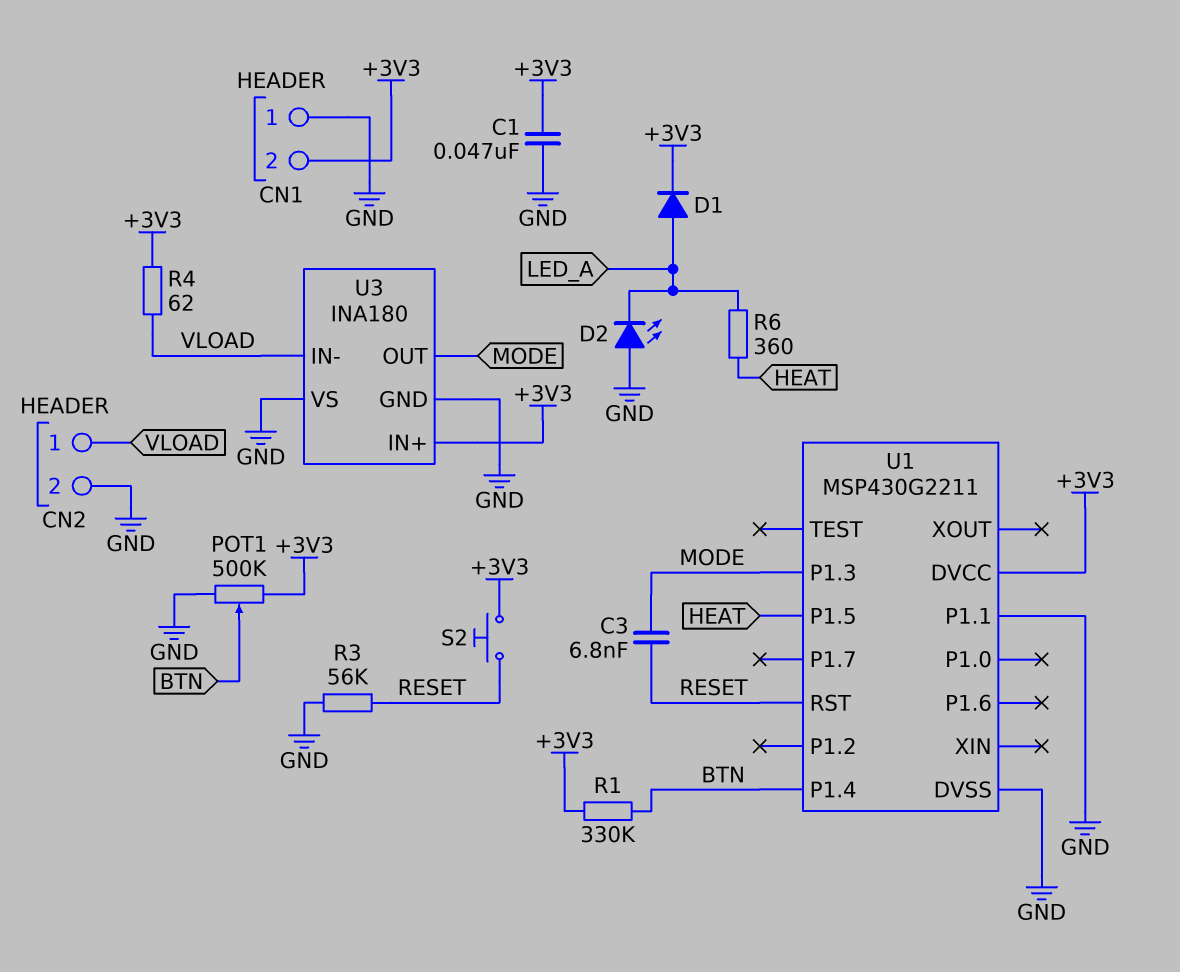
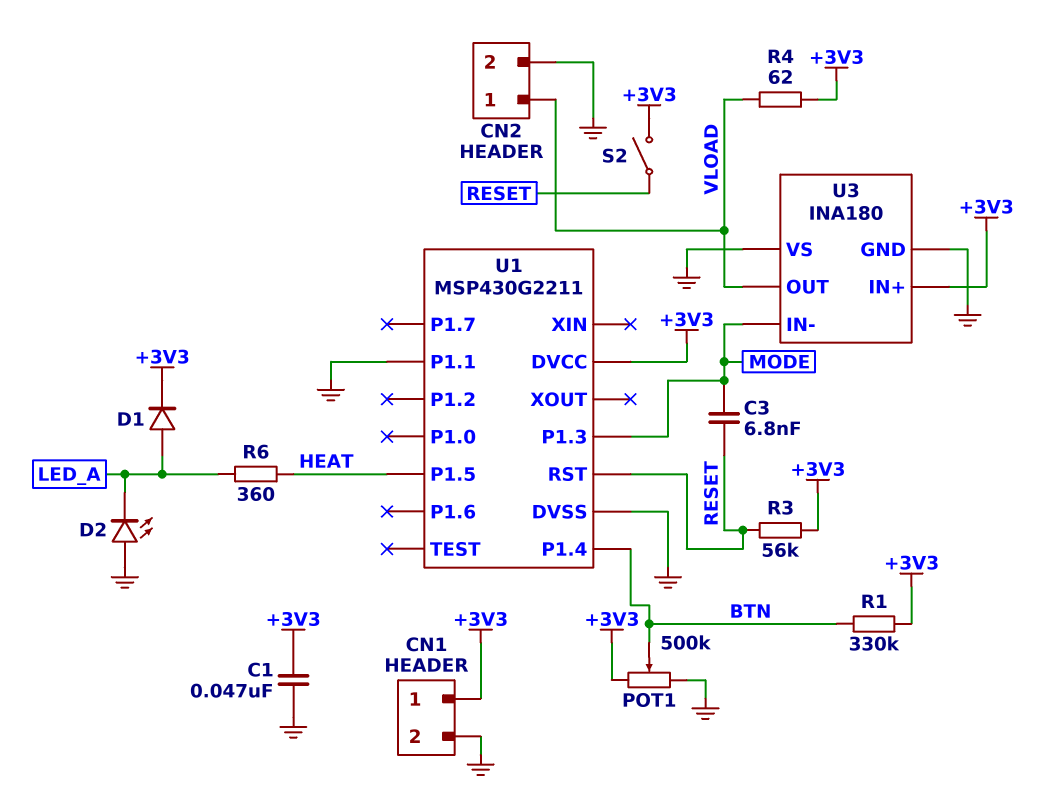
CN1 pin 1: GND -> +3V3
CN1 pin 2: +3V3 -> GND
R3: 56k (GND, RESET) -> 56k (+3V3, RESET)
S2: button (+3V3, RESET) -> switch (+3V3, RESET)
U3 pin IN-: VLOAD -> MODE
U3 pin OUT: MODE -> VLOAD

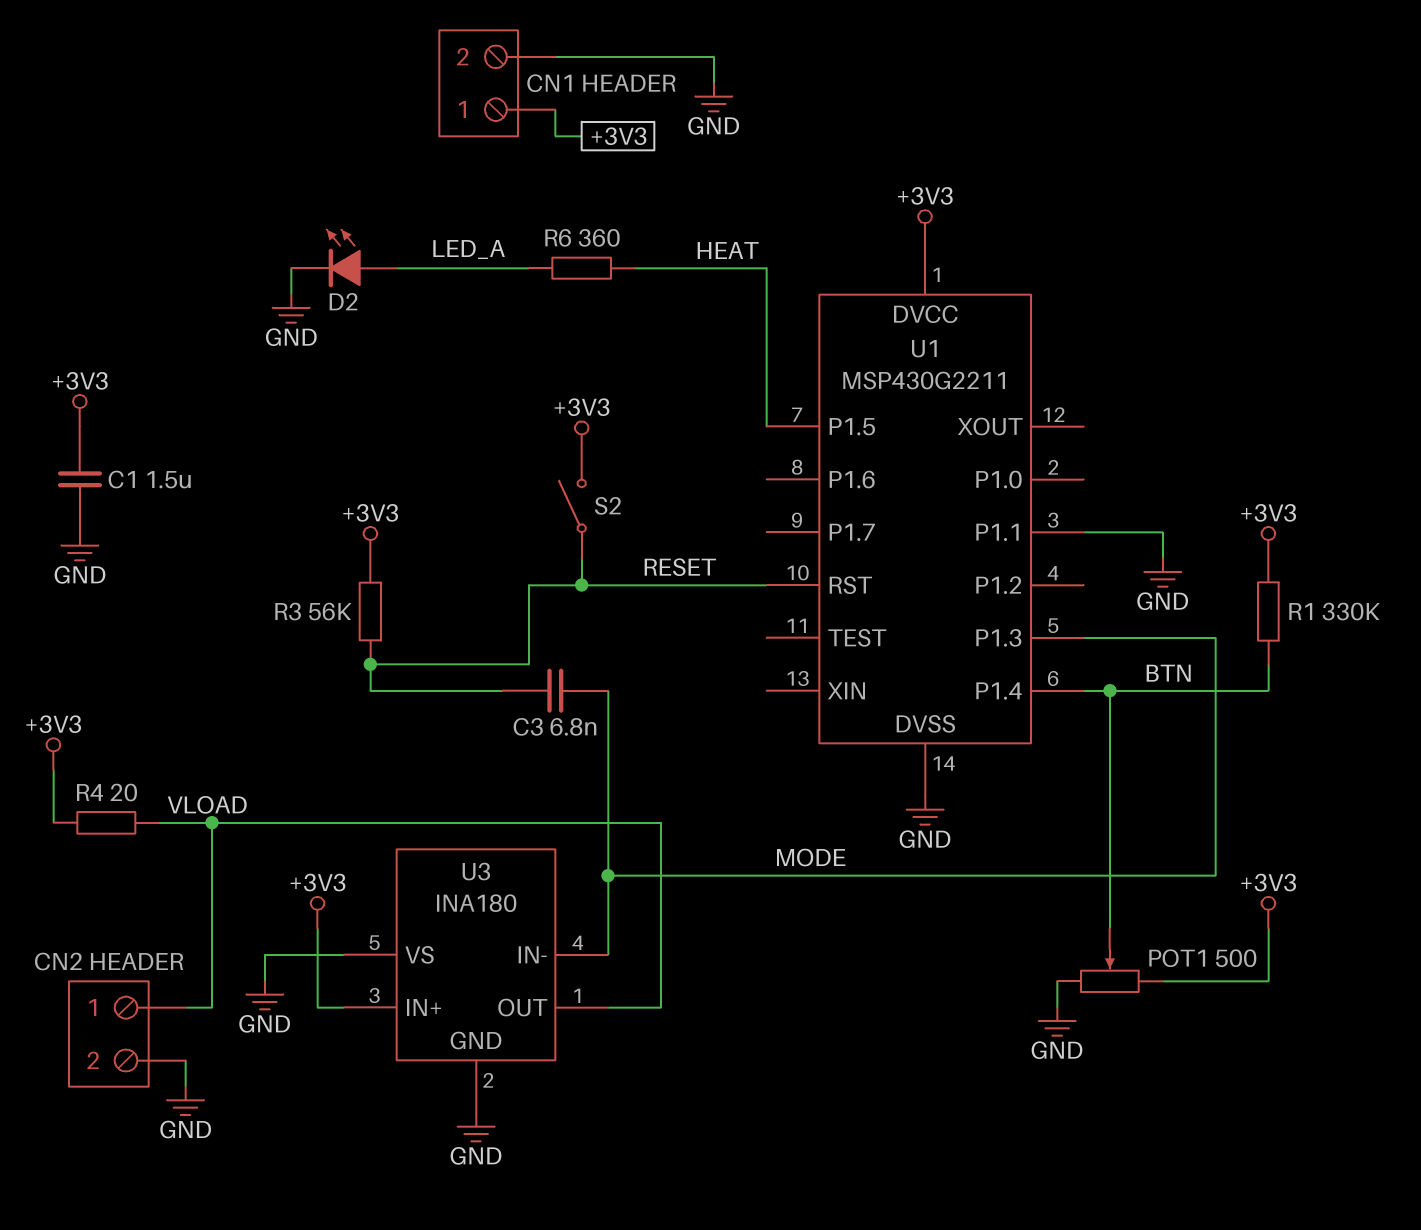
C1: 47nF (+3V3, GND) -> 1.5uF (+3V3, GND)
D1: diode (A LED_A, K +3V3) -> none
D2: LED (A GND, K LED_A) -> LED (A LED_A, K GND)
POT1: 500k (+3V3, GND, wiper BTN) -> 500 (+3V3, GND, wiper BTN)
R4: 62 (+3V3, VLOAD) -> 20 (+3V3, VLOAD)

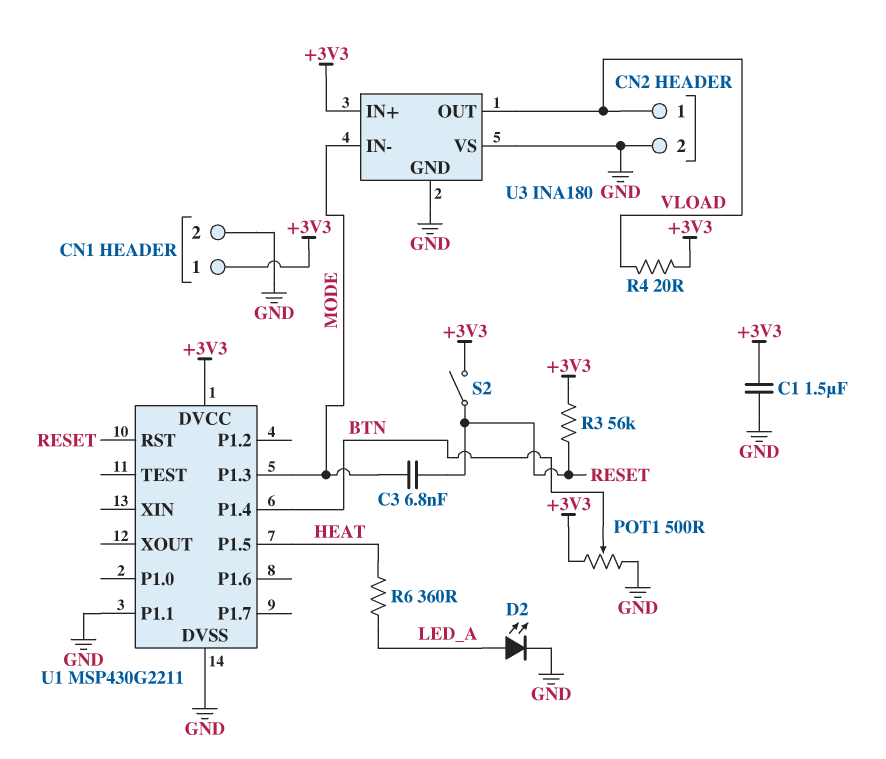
R1: 330k (+3V3, BTN) -> none

